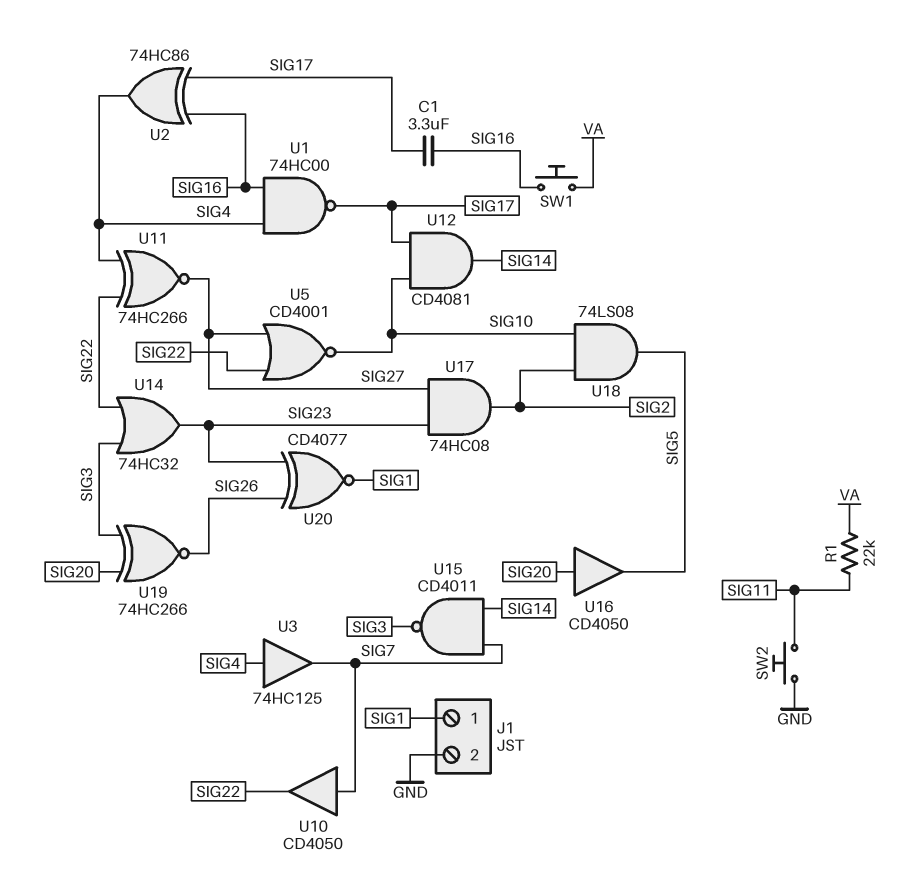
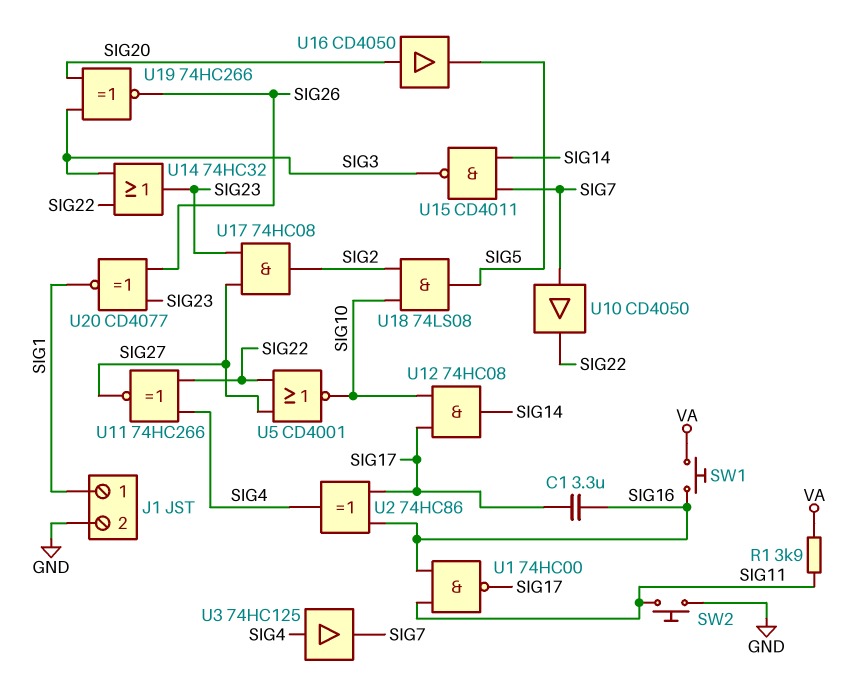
R1: 22k (SIG11, VA) -> 3.9k (SIG11, VA)
U1: NAND 74HC00 (in SIG4, in SIG16, out SIG17) -> NAND 74HC00 (in SIG11, in SIG16, out SIG17)
U12: AND CD4081 (in SIG10, in SIG17, out SIG14) -> AND 74HC08 (in SIG10, in SIG17, out SIG14)

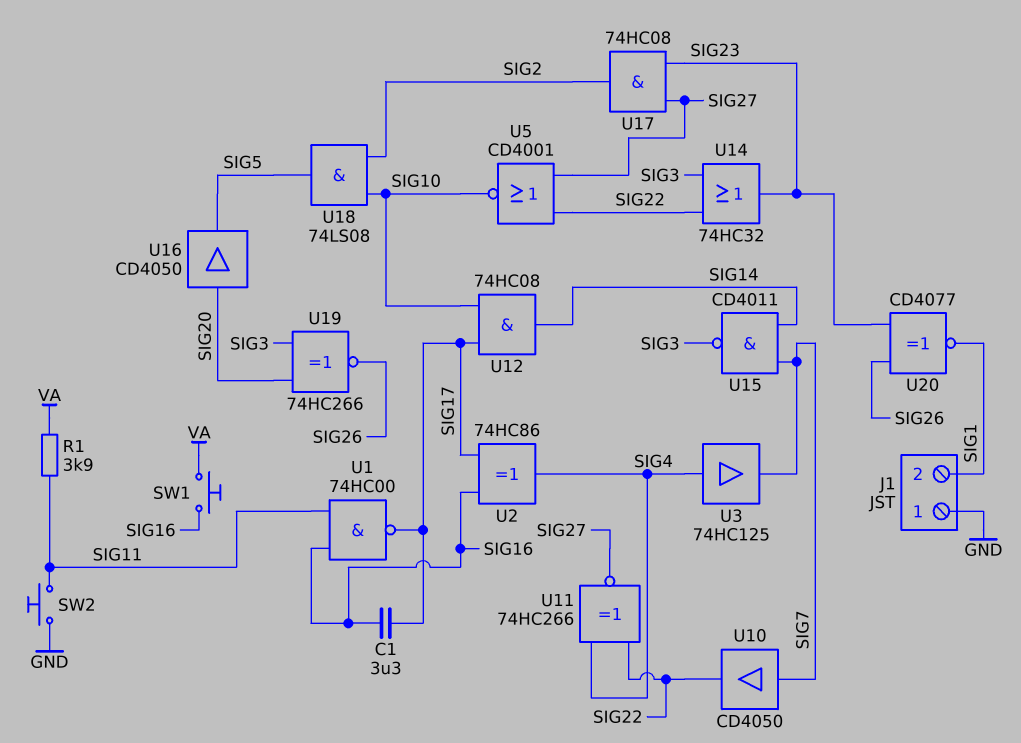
J1 pin 1: SIG1 -> GND
J1 pin 2: GND -> SIG1

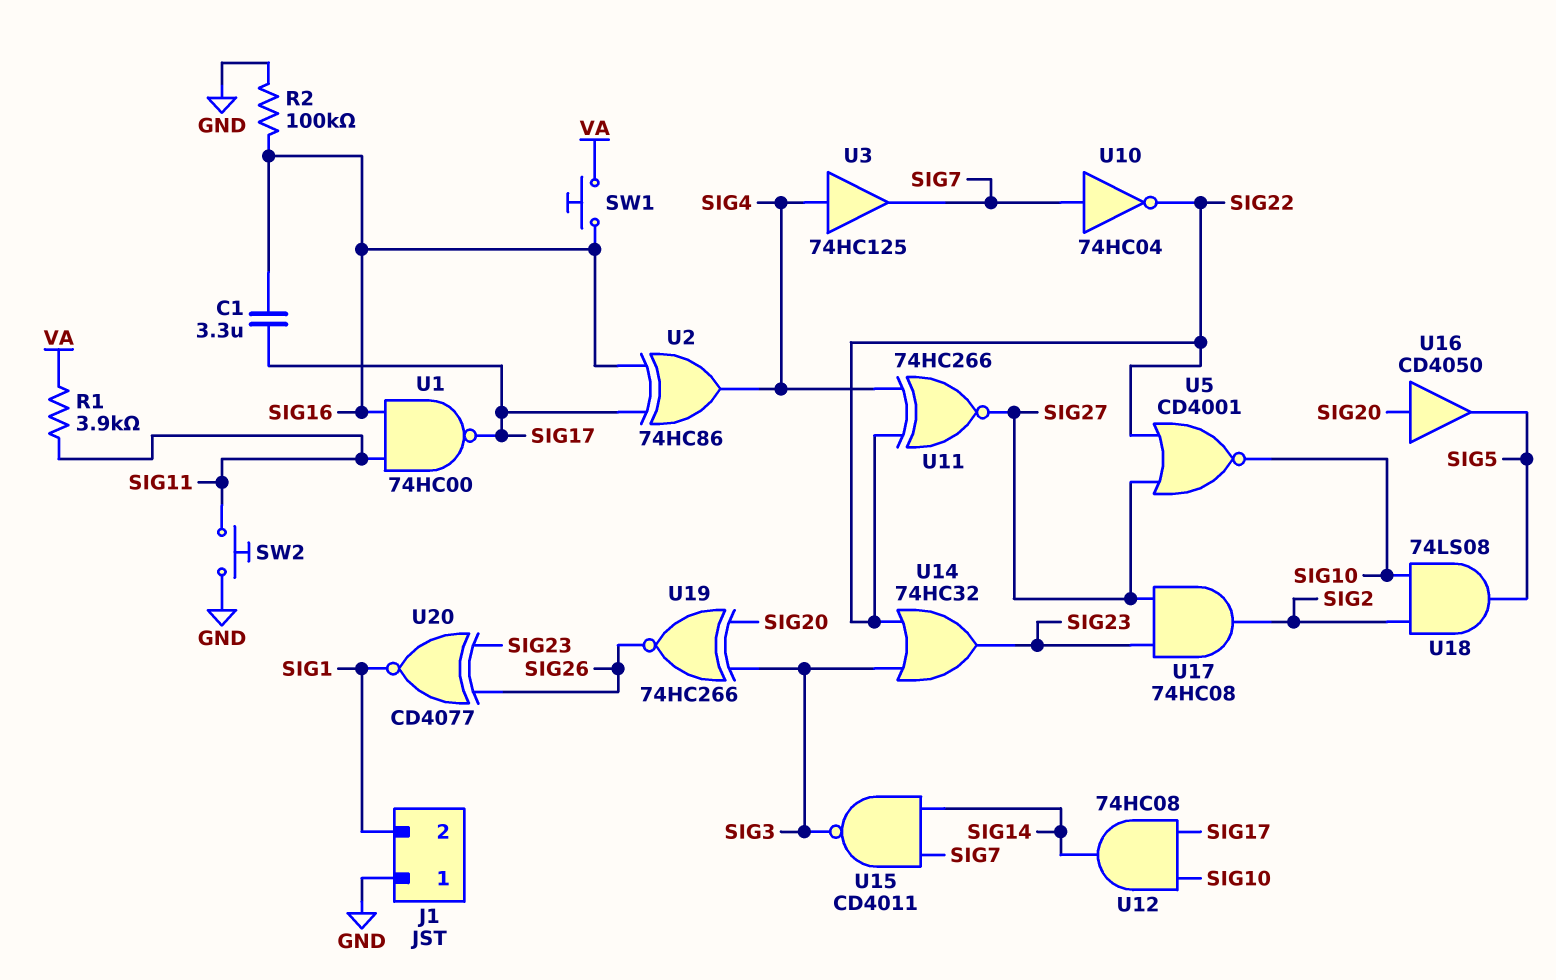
R2: none -> 100k (GND, SIG16)
U10: buffer CD4050 (in SIG7, out SIG22) -> NOT 74HC04 (in SIG7, out SIG22)

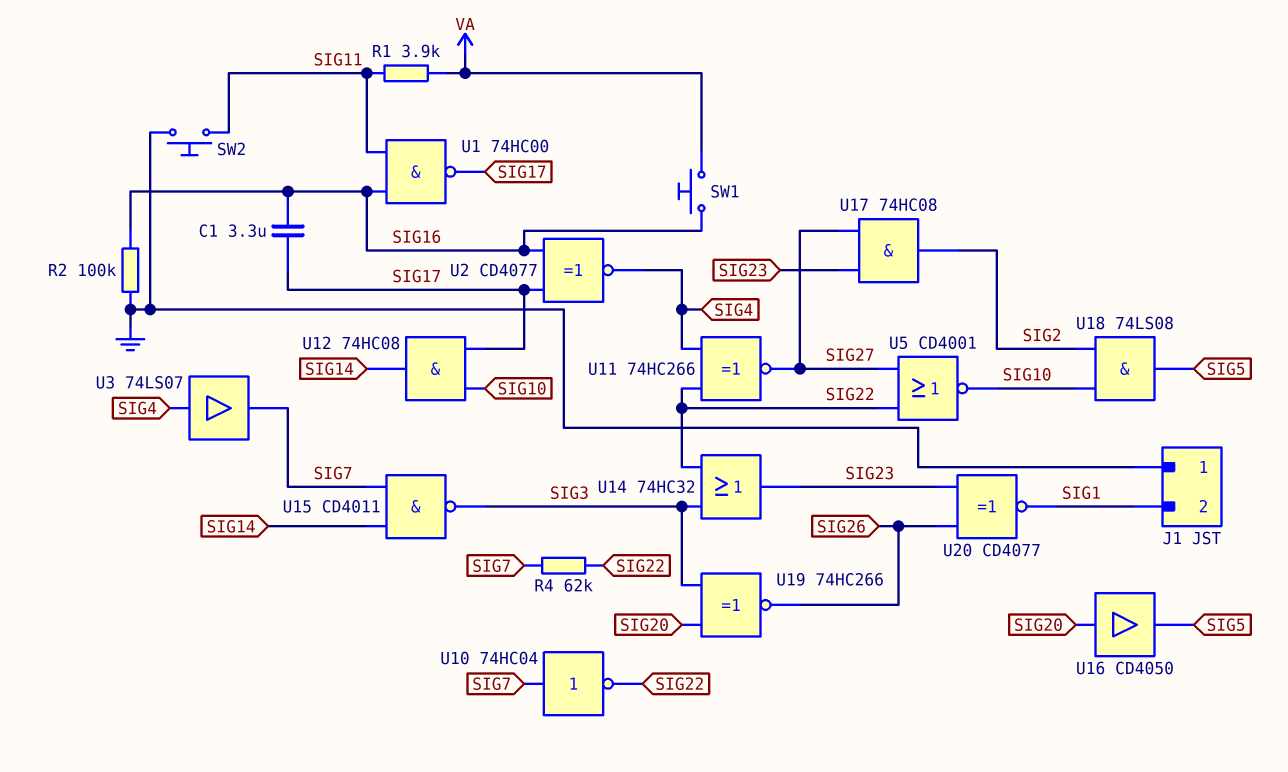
R4: none -> 62k (SIG7, SIG22)
U2: XOR 74HC86 (in SIG16, in SIG17, out SIG4) -> XNOR CD4077 (in SIG16, in SIG17, out SIG4)
U3: buffer 74HC125 (in SIG4, out SIG7) -> buffer 74LS07 (in SIG4, out SIG7)

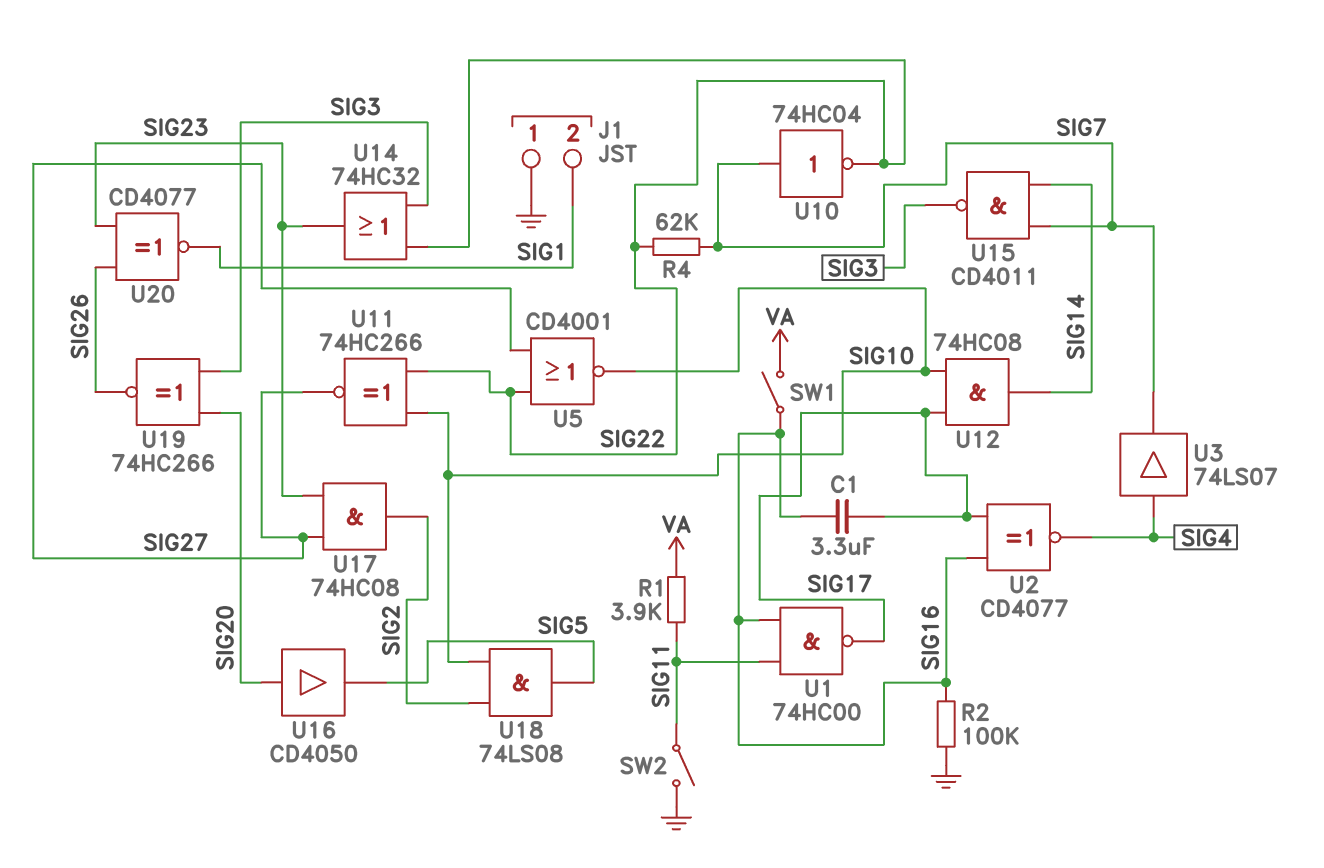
SW1: button (SIG16, VA) -> switch (SIG16, VA)
SW2: button (GND, SIG11) -> switch (GND, SIG11)
U11: XNOR 74HC266 (in SIG4, in SIG22, out SIG27) -> XNOR 74HC266 (in SIG10, in SIG22, out SIG27)

